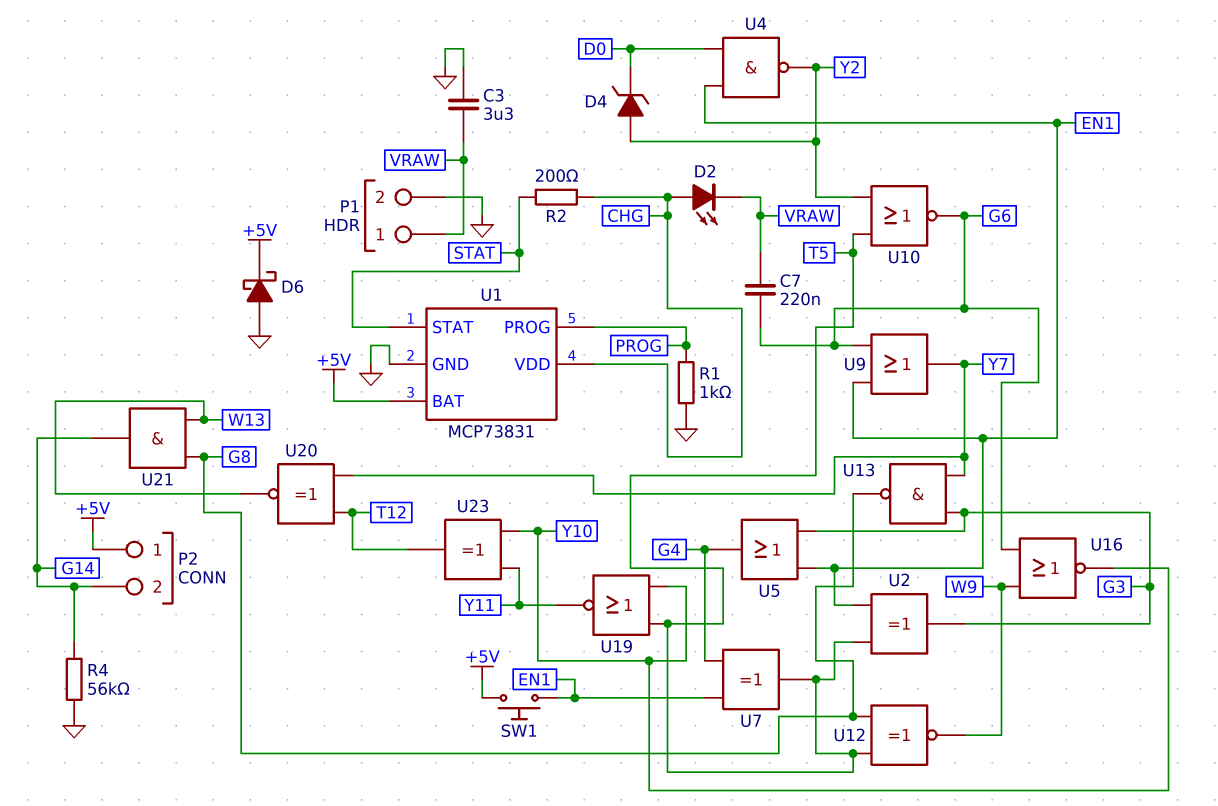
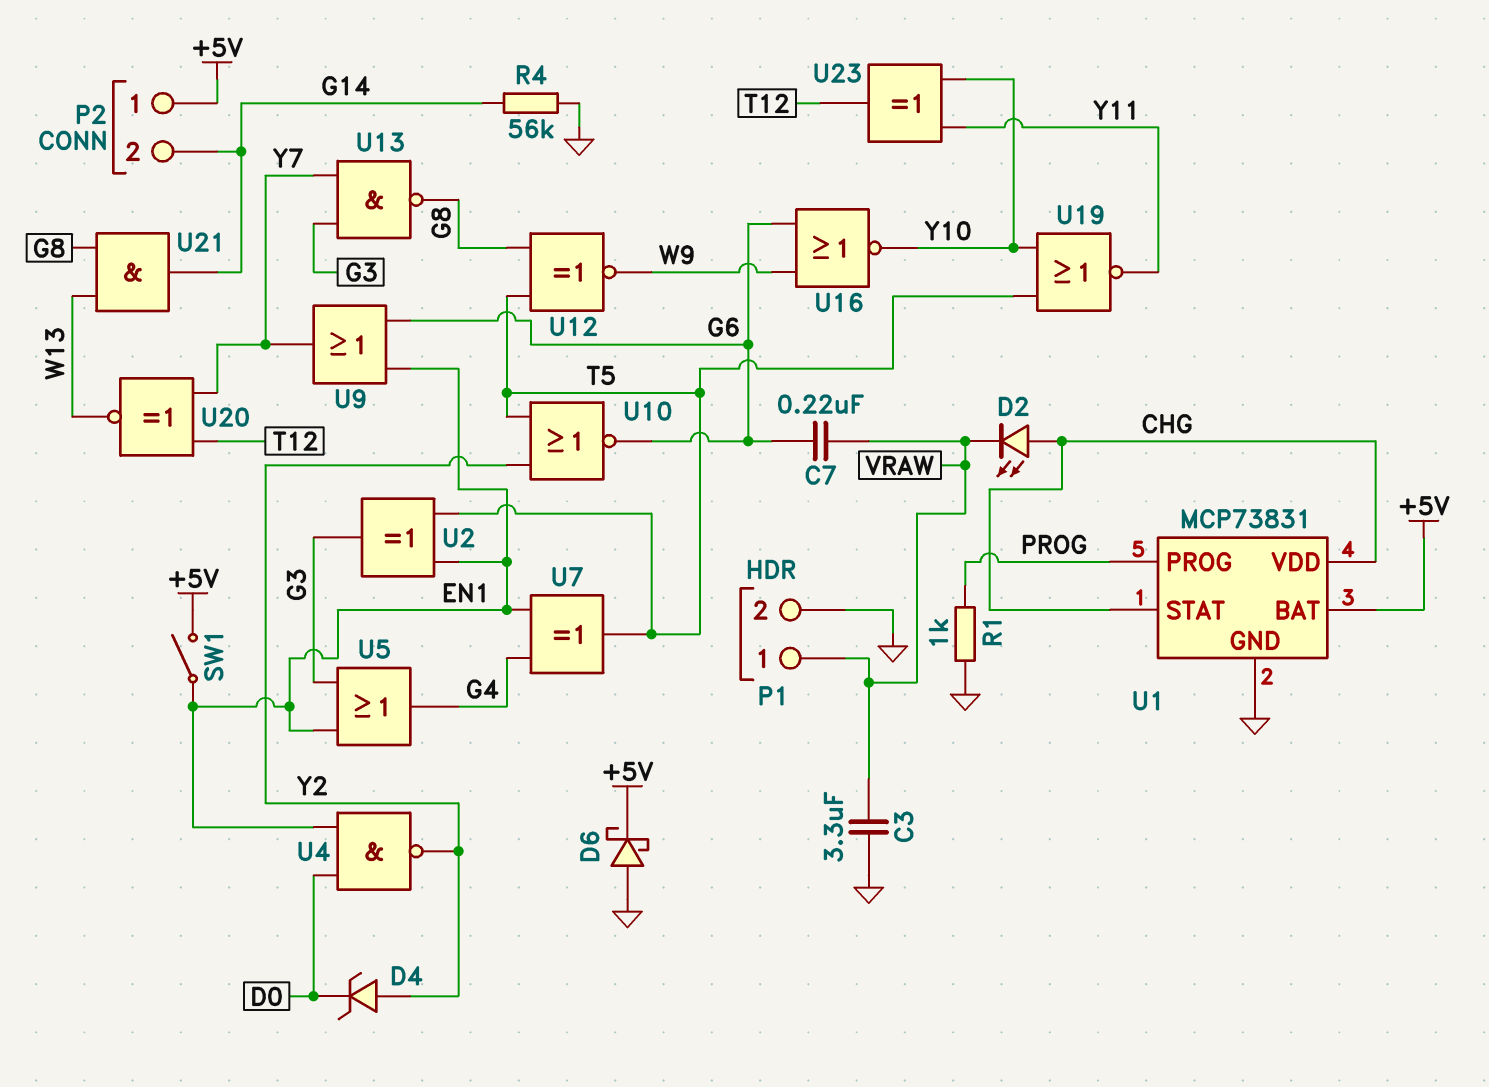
R2: 200 (CHG, STAT) -> none
SW1: button (+5V, EN1) -> switch (+5V, EN1)
U1 pin STAT: STAT -> CHG

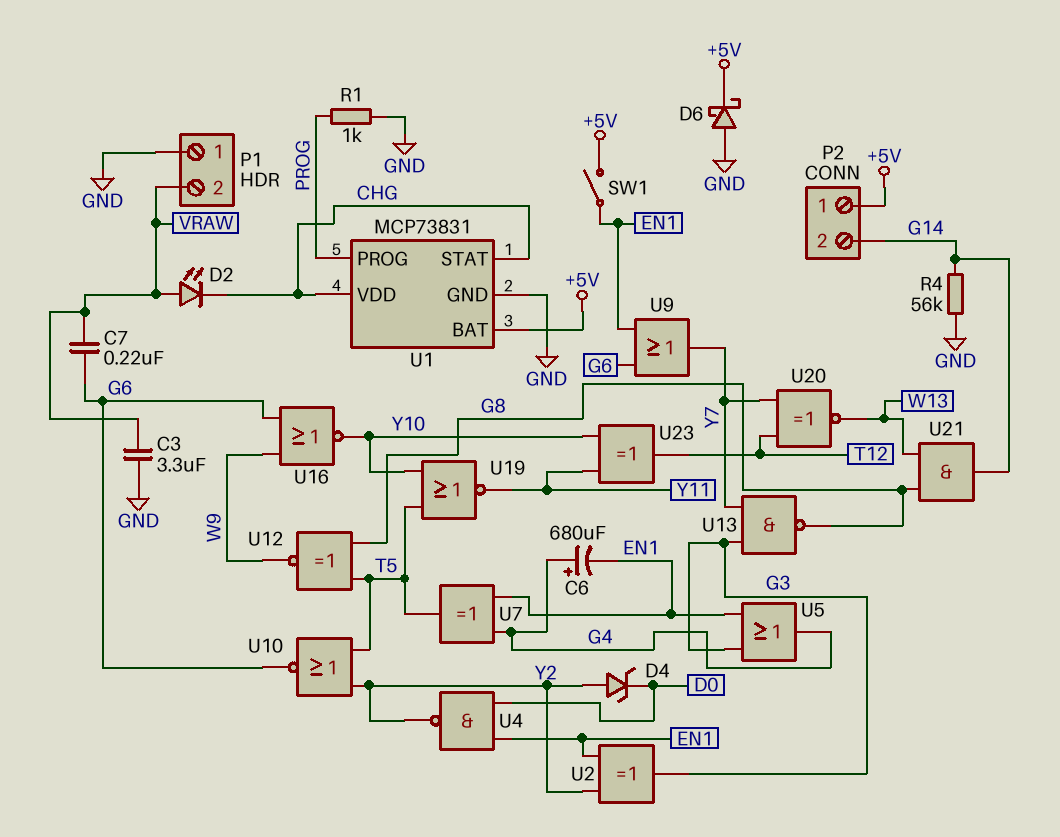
C6: none -> 680uF (plus G4, minus EN1)
D2: LED (A CHG, K VRAW) -> LED (A VRAW, K CHG)
P1 pin 1: VRAW -> GND
P1 pin 2: GND -> VRAW
U2: XOR (in EN1, in T5, out G3) -> XOR (in EN1, in Y2, out G3)

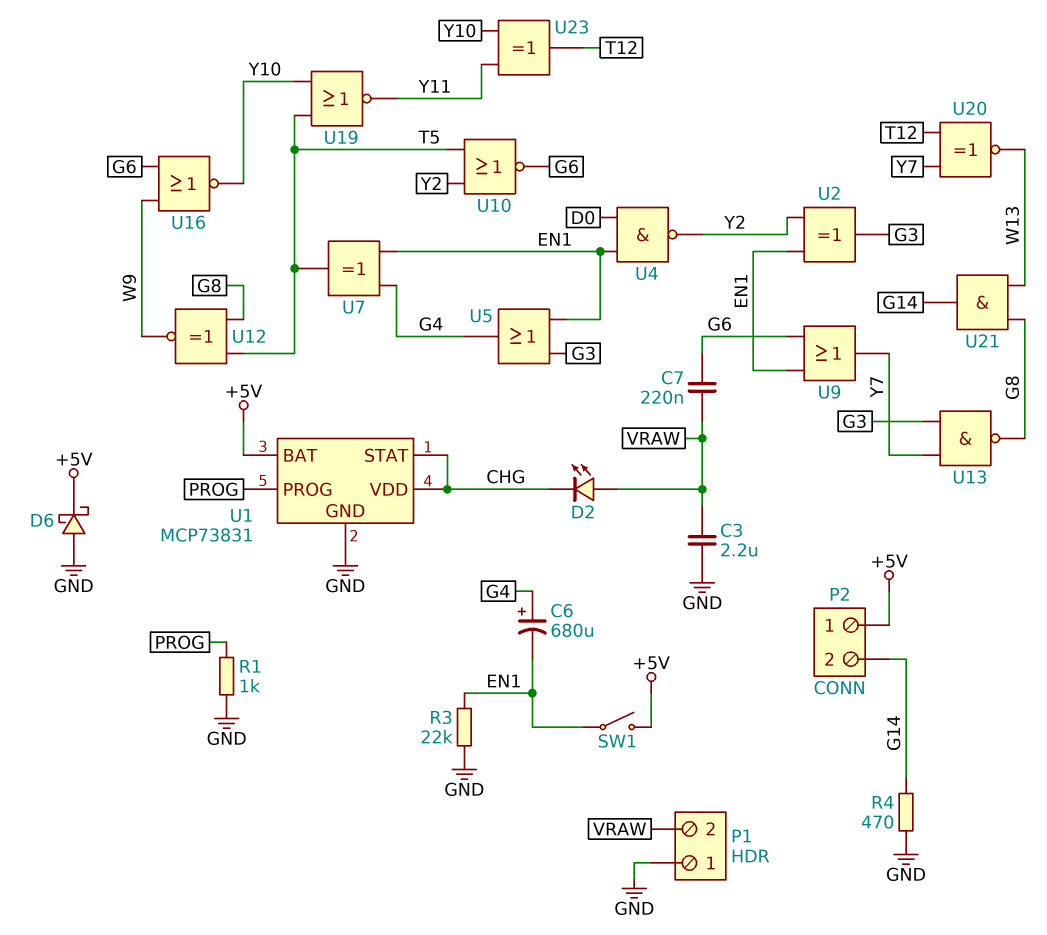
C3: 3.3uF (GND, VRAW) -> 2.2uF (GND, VRAW)
D4: zener (A Y2, K D0) -> none
R3: none -> 22k (EN1, GND)
R4: 56k (G14, GND) -> 470 (G14, GND)

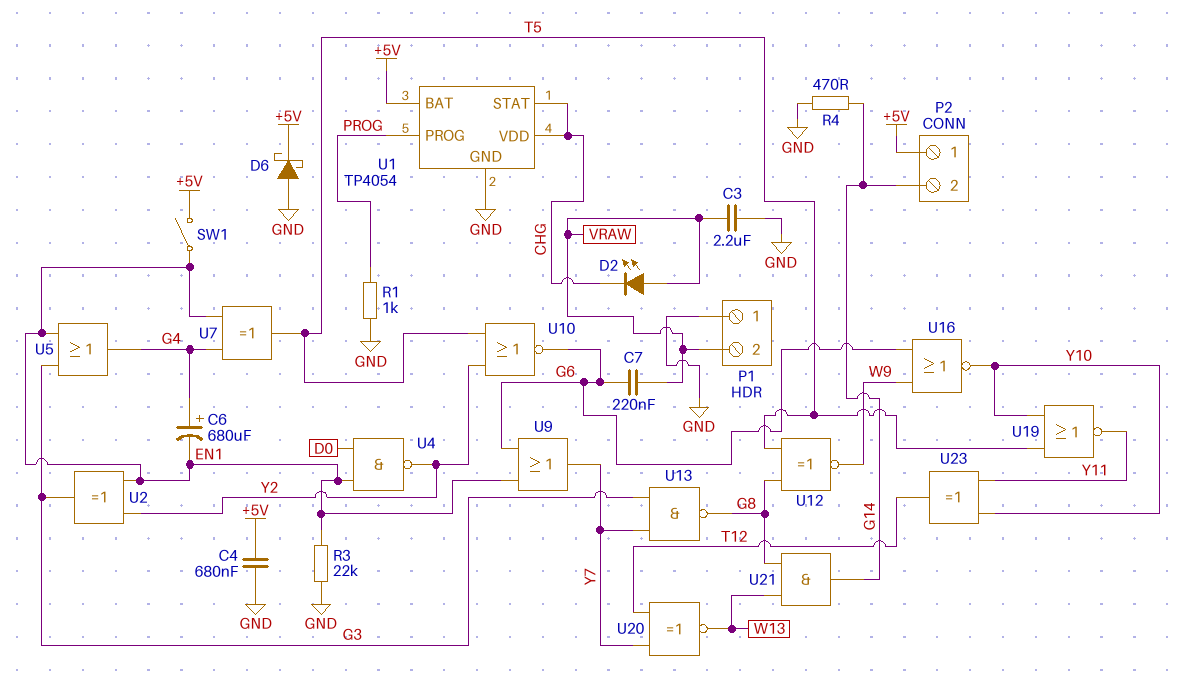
C4: none -> 680nF (+5V, GND)
U1: MCP73831 -> TP4054

